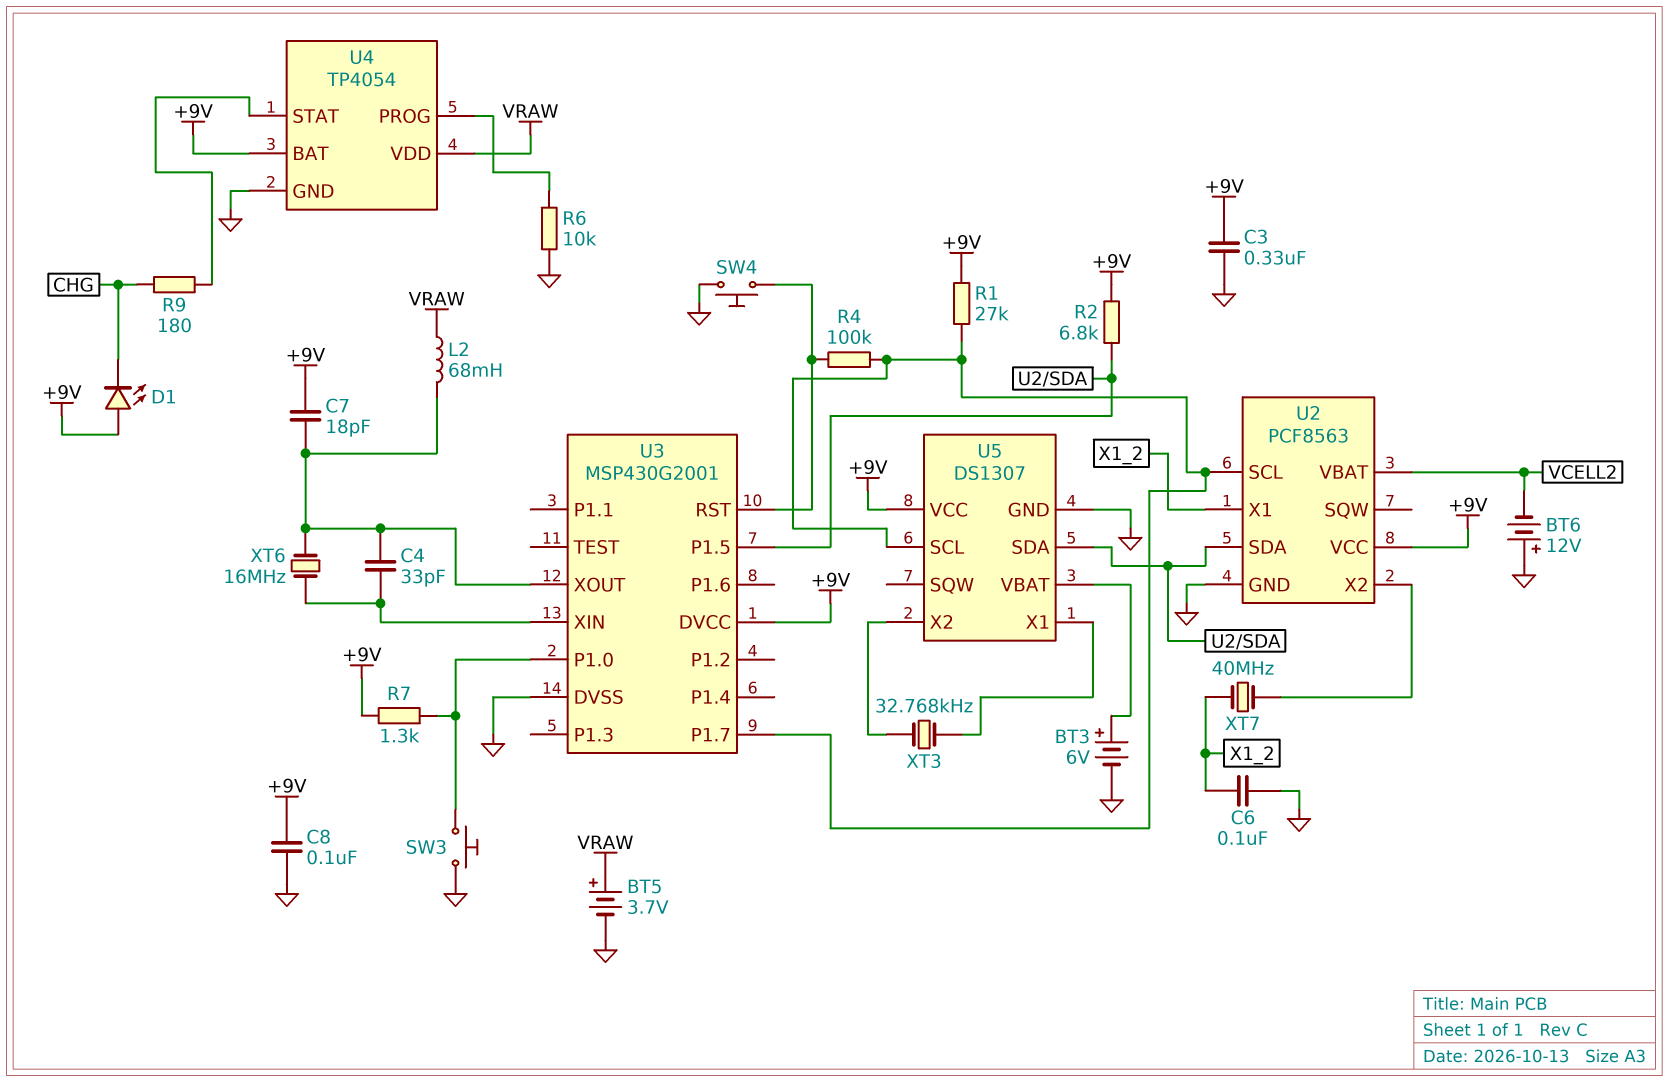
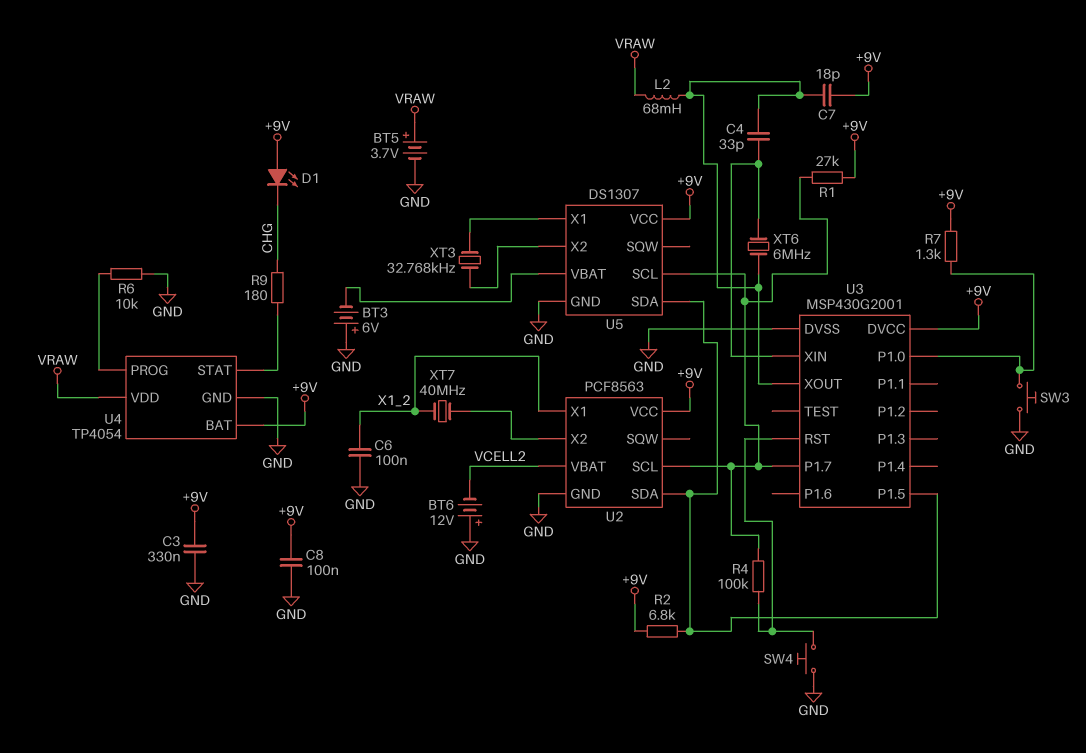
BT3: 6V (plus U5/VBAT, minus GND) -> 6V (plus GND, minus U5/VBAT)
XT6: 16MHz (U3/XIN, U3/XOUT) -> 6MHz (U3/XIN, U3/XOUT)

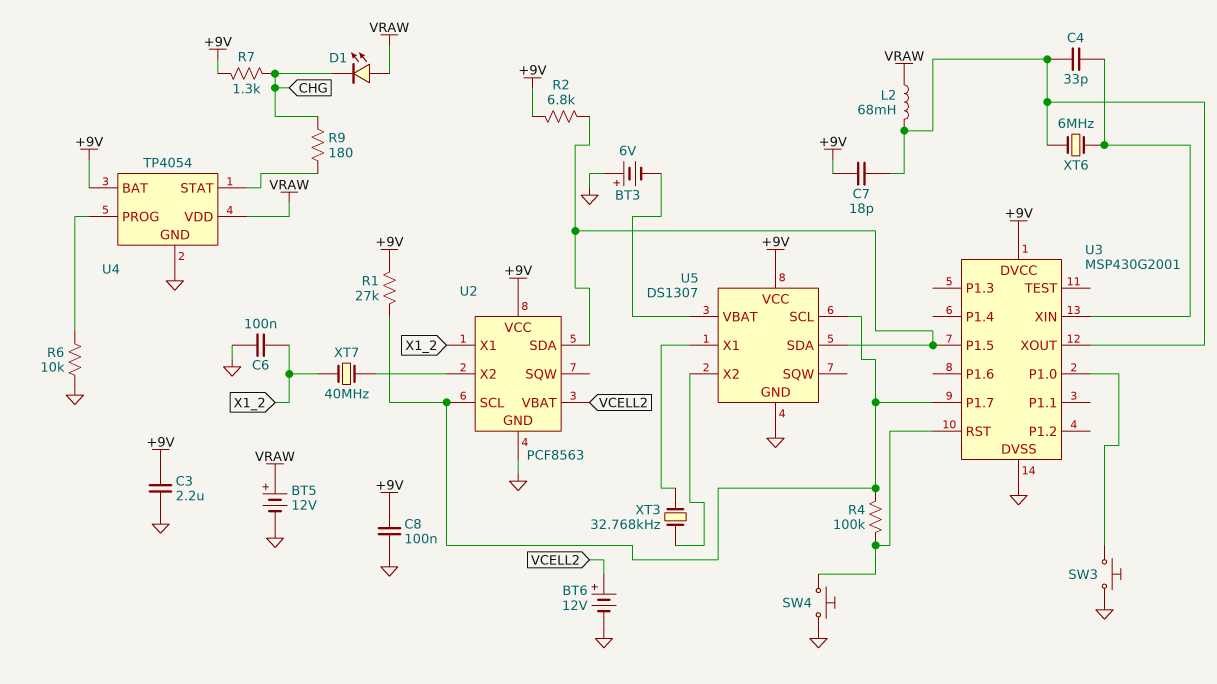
BT5: 3.7V (plus VRAW, minus GND) -> 12V (plus VRAW, minus GND)
BT6: 12V (plus GND, minus VCELL2) -> 12V (plus VCELL2, minus GND)
C3: 330nF (+9V, GND) -> 2.2uF (+9V, GND)
D1: LED (A +9V, K CHG) -> LED (A VRAW, K CHG)
R7: 1.3k (+9V, U3/P1.0) -> 1.3k (+9V, CHG)

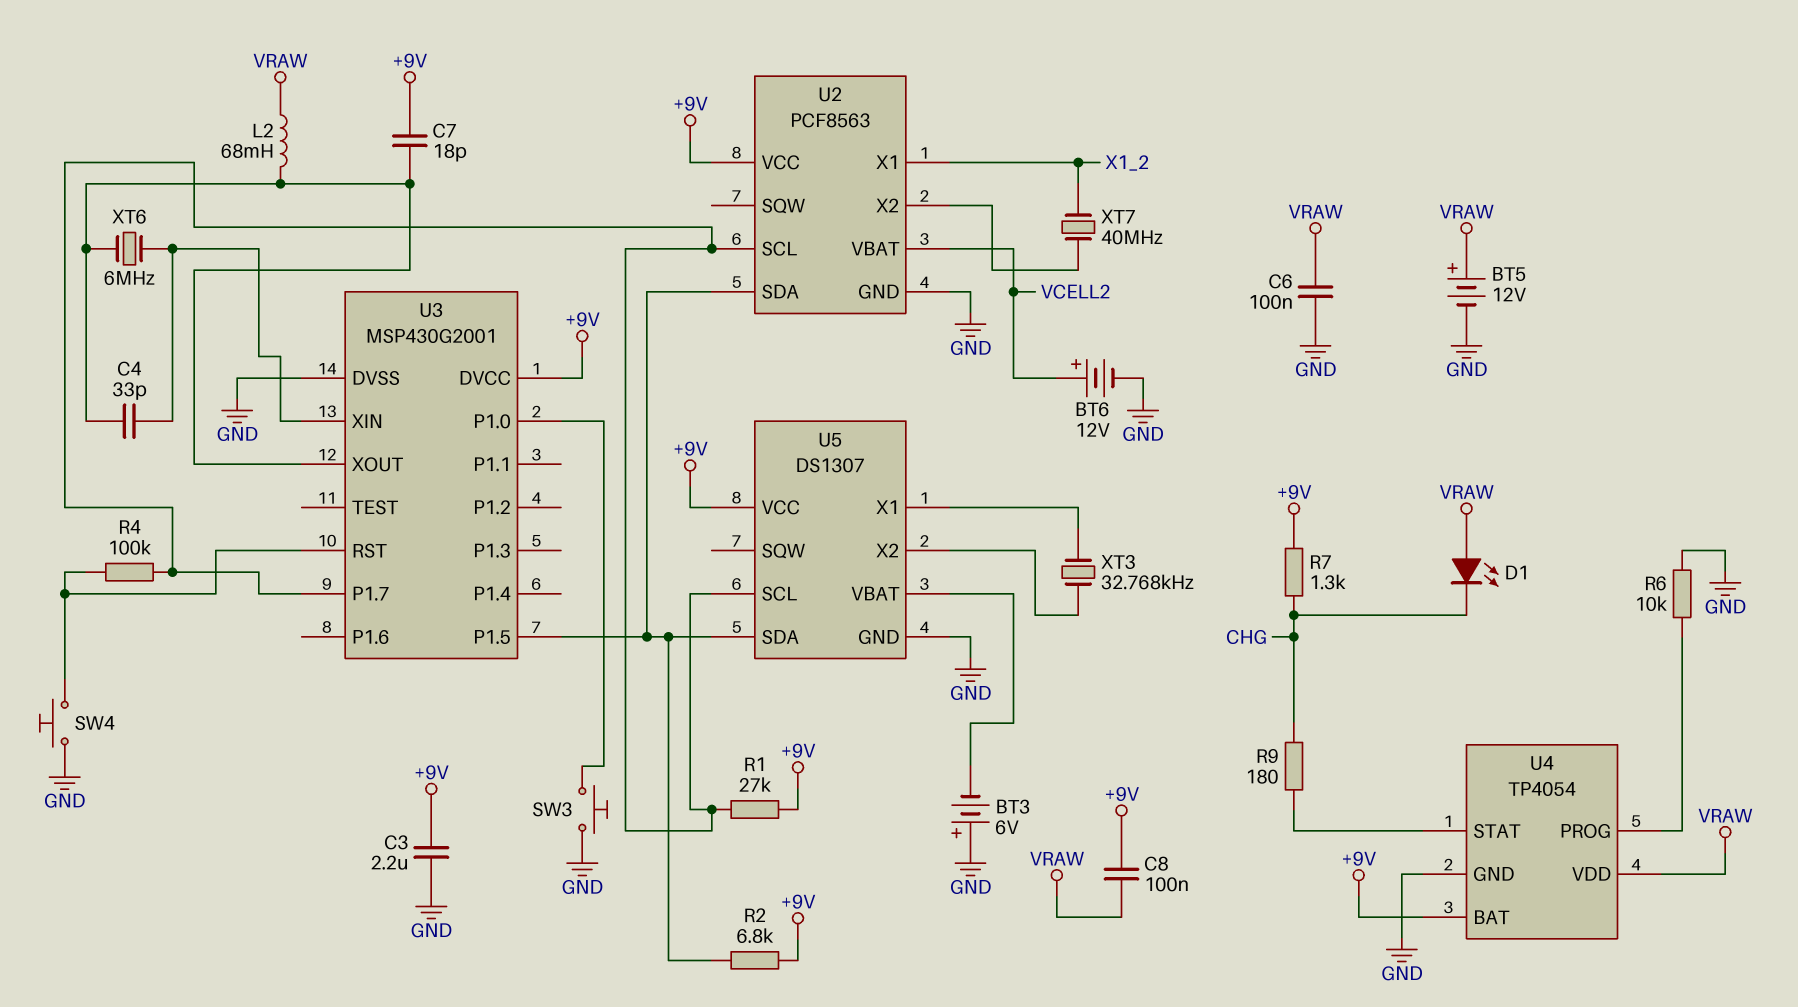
C6: 100nF (GND, X1_2) -> 100nF (GND, VRAW)
C8: 100nF (+9V, GND) -> 100nF (+9V, VRAW)

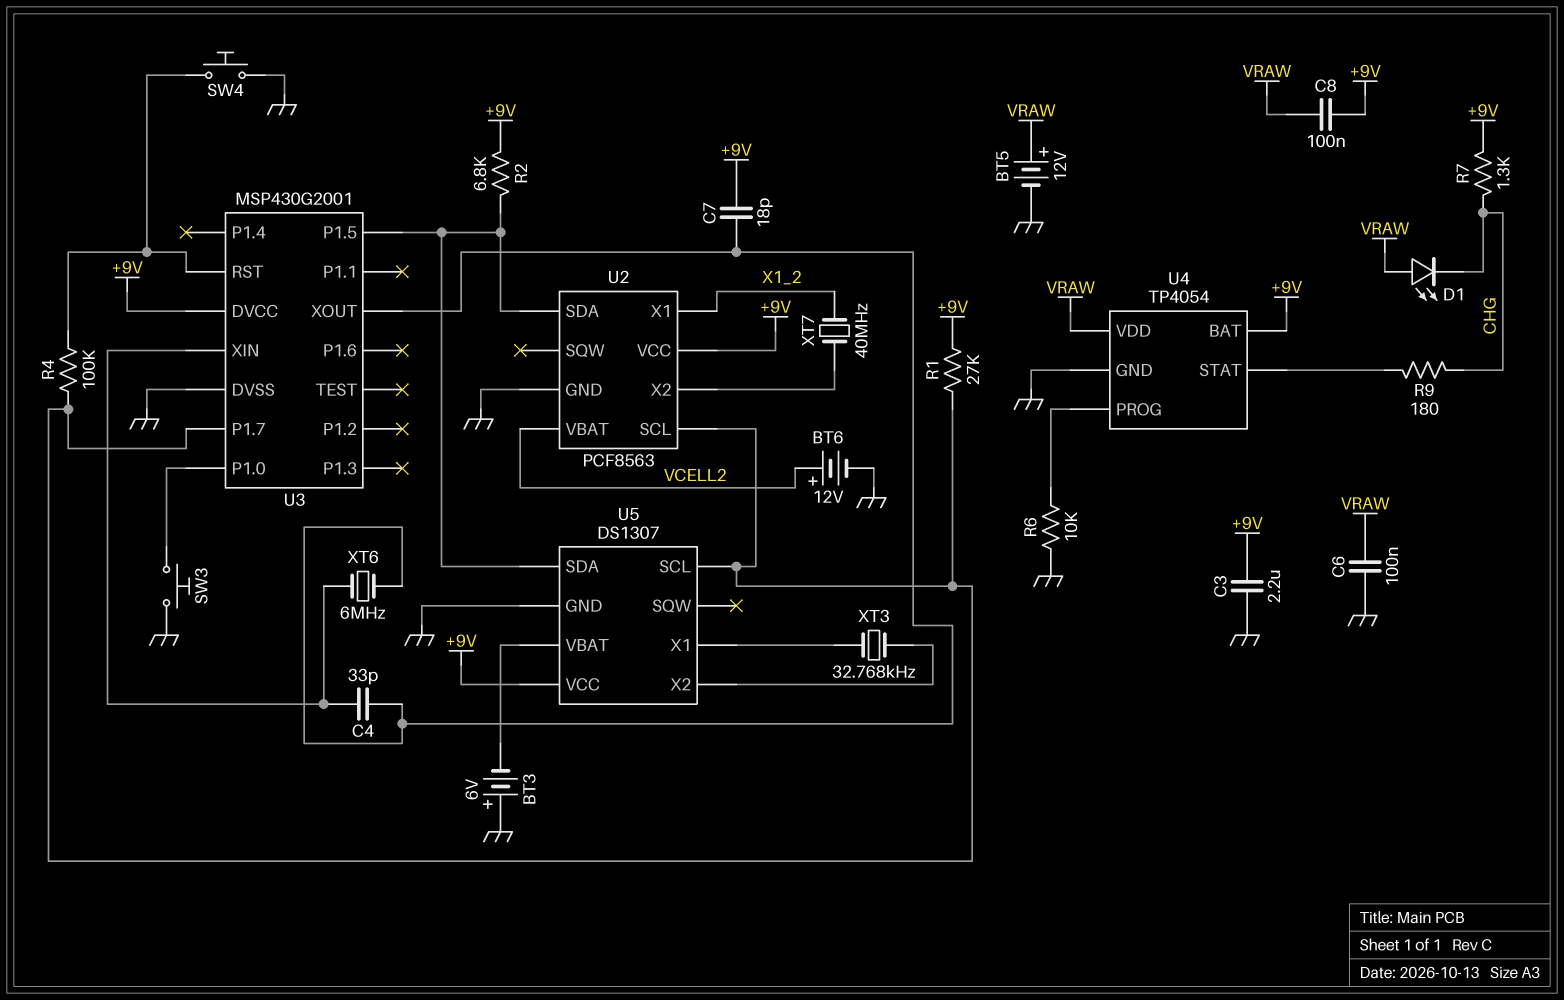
L2: 68mH (U3/XOUT, VRAW) -> none

